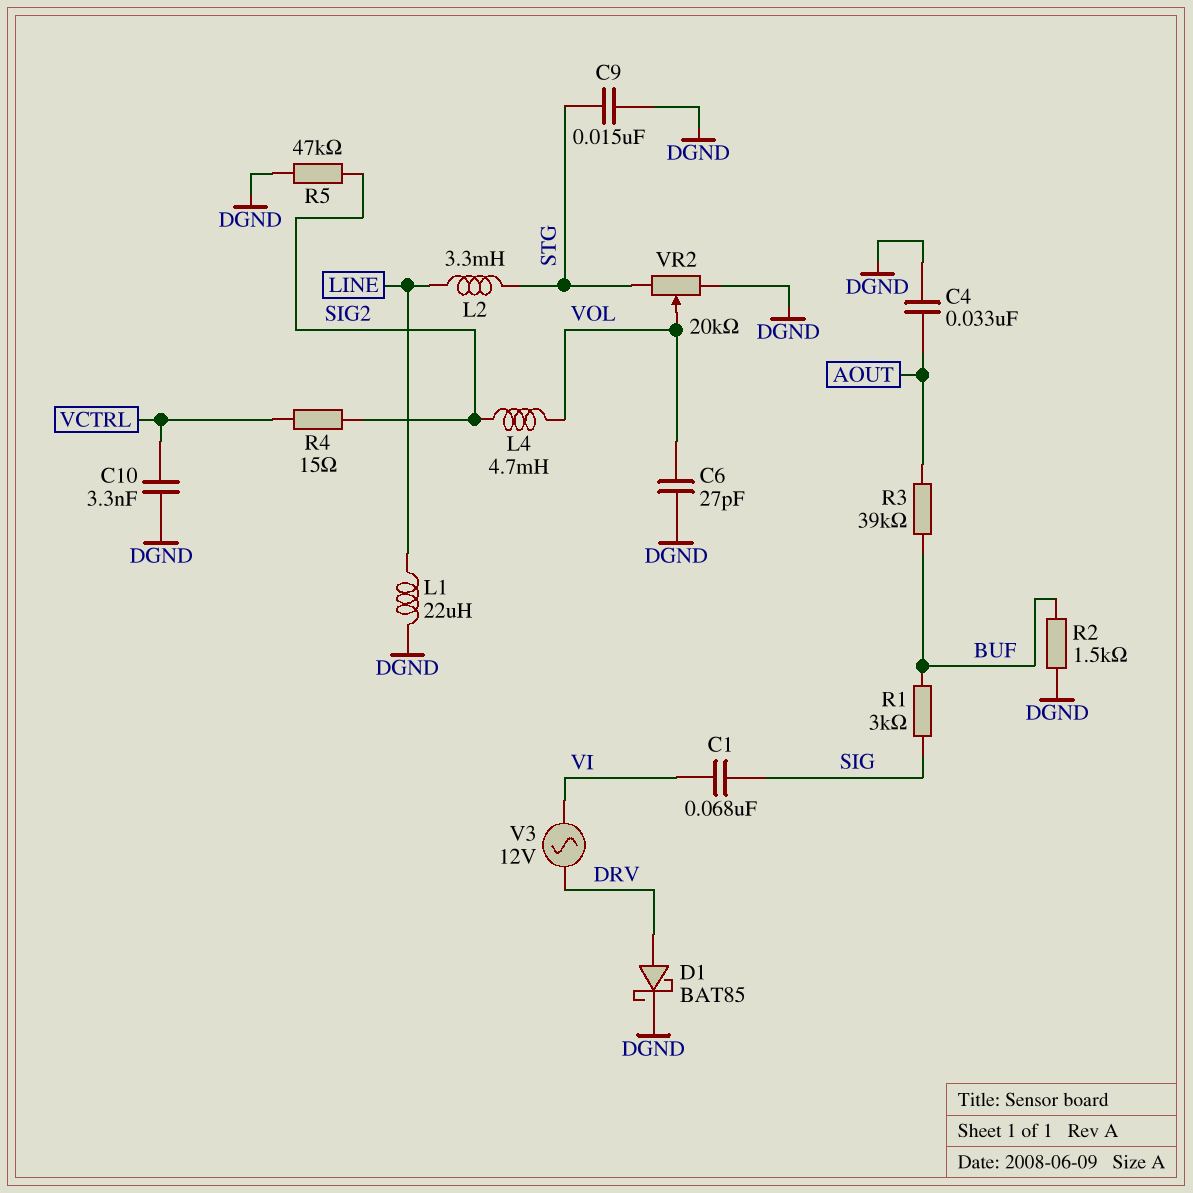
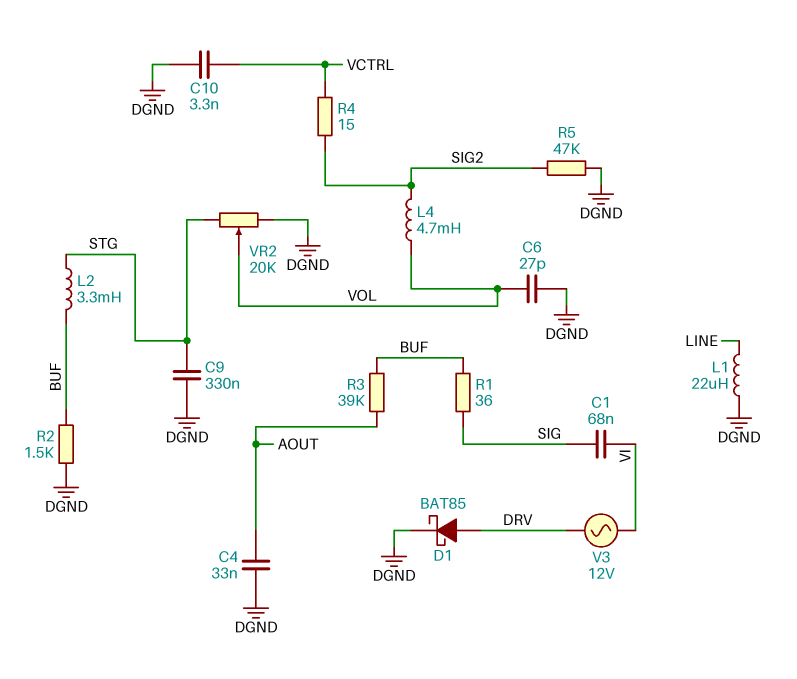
C9: 15nF (DGND, STG) -> 330nF (DGND, STG)
L2: 3.3mH (LINE, STG) -> 3.3mH (BUF, STG)
R1: 3k (BUF, SIG) -> 36 (BUF, SIG)

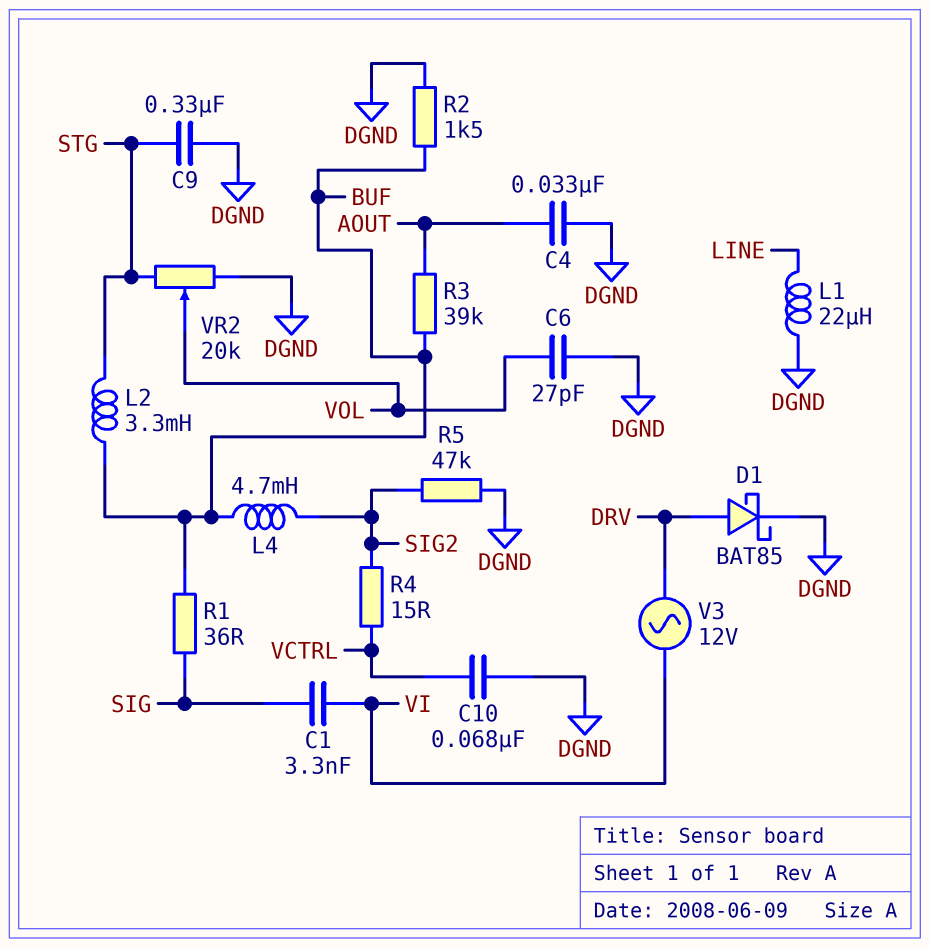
C1: 68nF (SIG, VI) -> 3.3nF (SIG, VI)
C10: 3.3nF (DGND, VCTRL) -> 68nF (DGND, VCTRL)
L4: 4.7mH (SIG2, VOL) -> 4.7mH (BUF, SIG2)

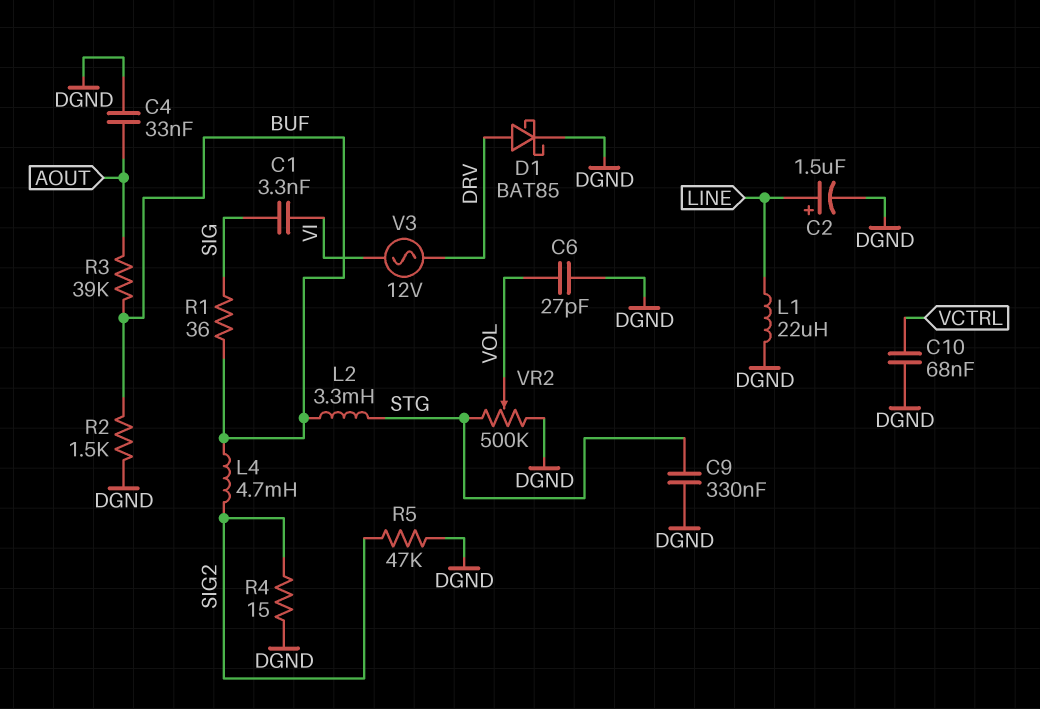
C2: none -> 1.5uF (plus LINE, minus DGND)
R4: 15 (SIG2, VCTRL) -> 15 (DGND, SIG2)
VR2: 20k (DGND, STG, wiper VOL) -> 500k (DGND, STG, wiper VOL)

